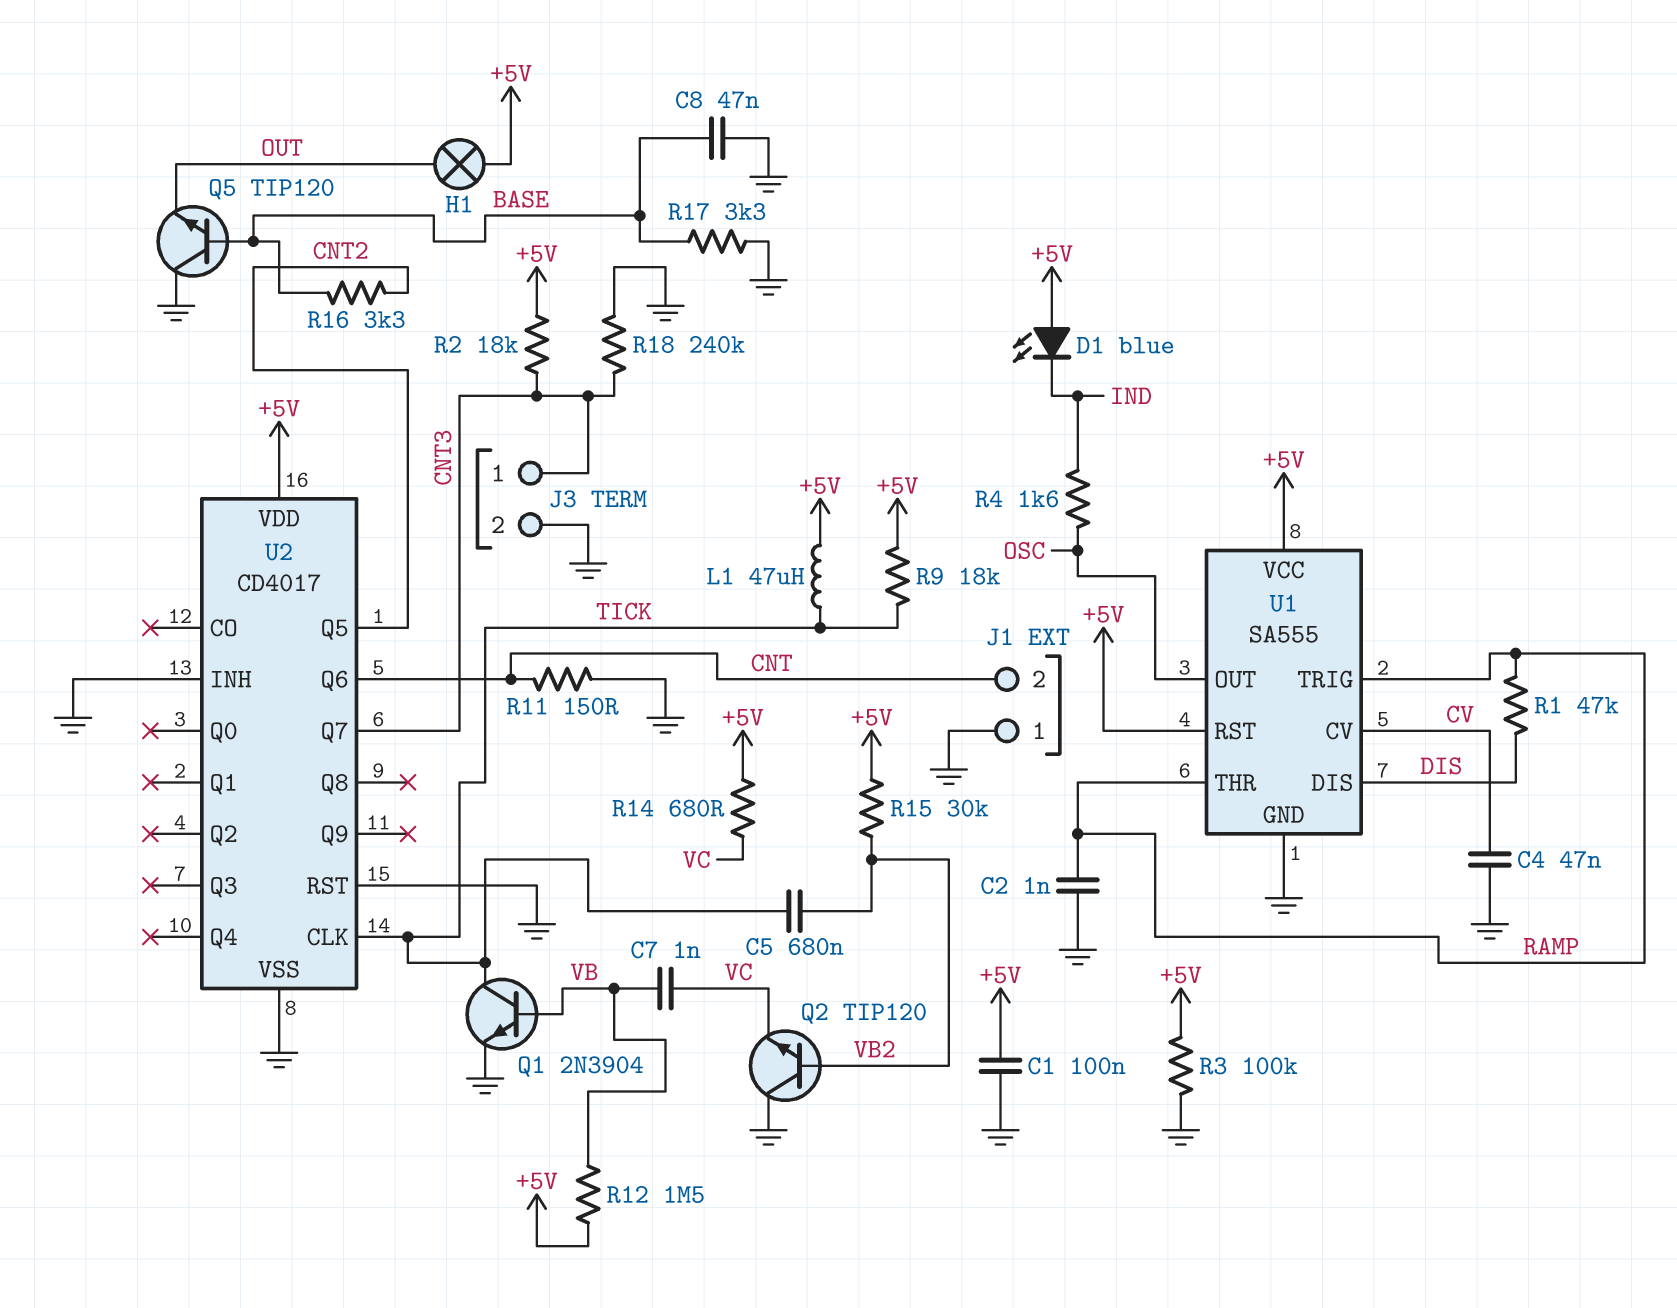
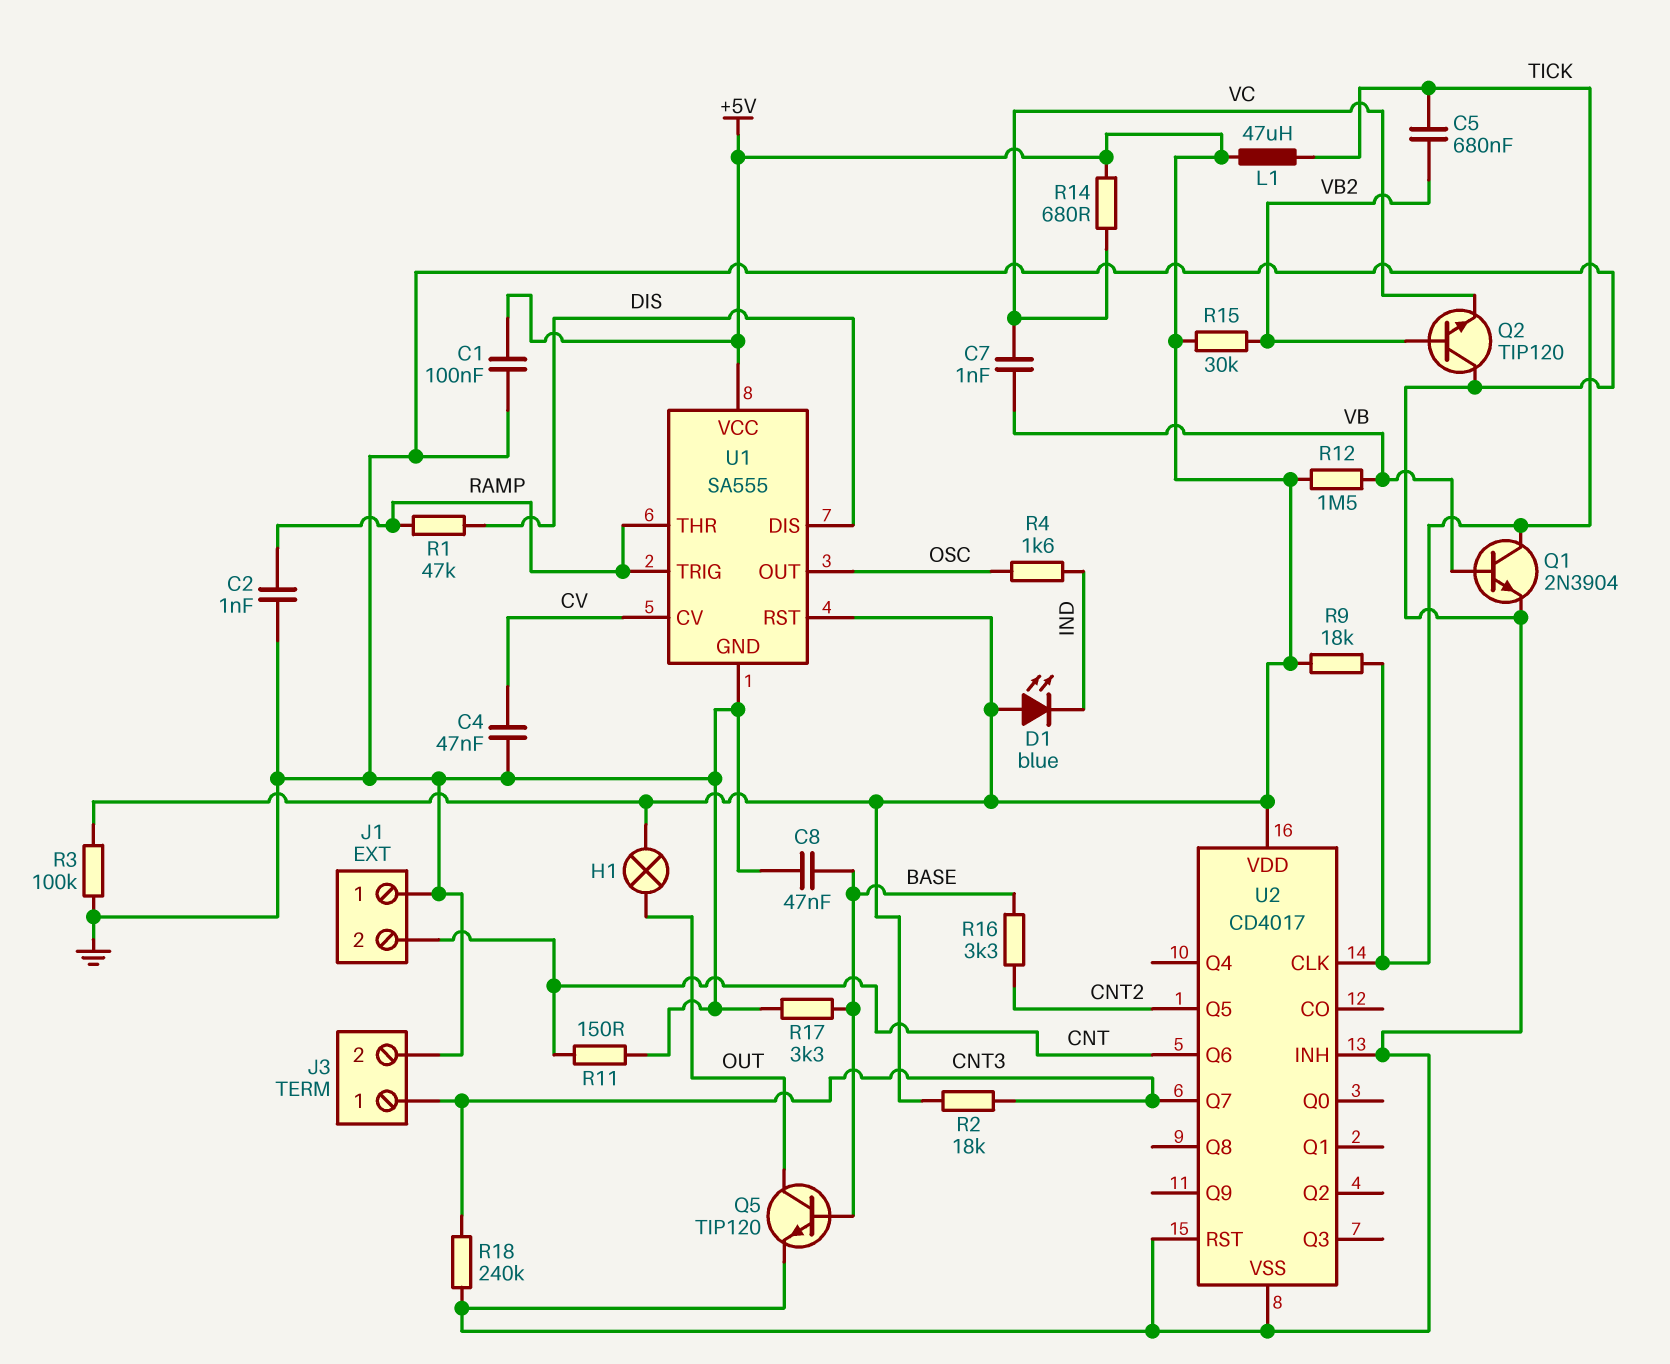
Q5: NPN TIP120 (B BASE, C GND, E OUT) -> NPN TIP120 (B BASE, C OUT, E GND)

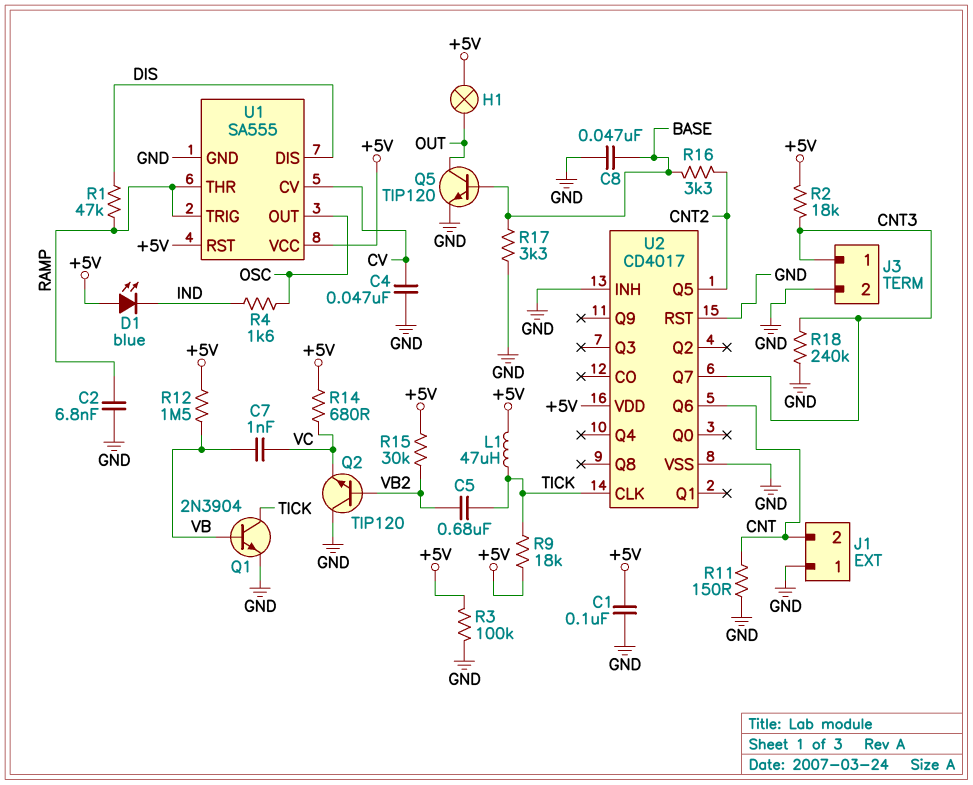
C2: 1nF (GND, RAMP) -> 6.8nF (GND, RAMP)

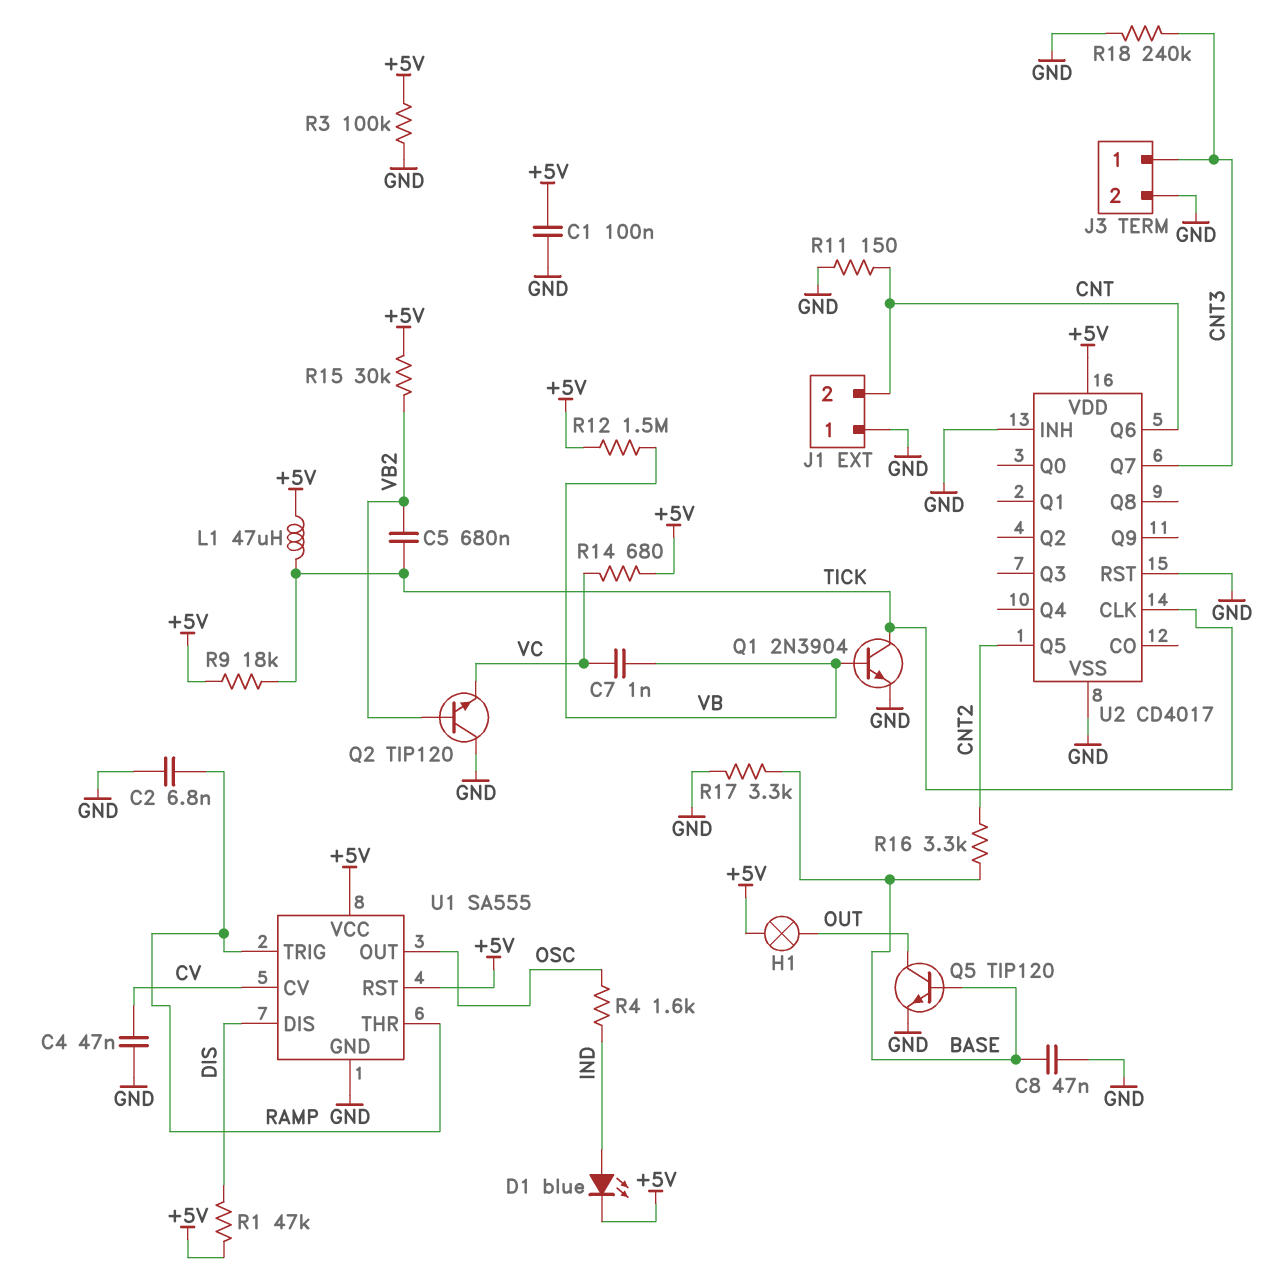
D1: LED blue (A +5V, K IND) -> LED blue (A IND, K +5V)
R1: 47k (DIS, RAMP) -> 47k (+5V, DIS)
R2: 18k (+5V, CNT3) -> none

